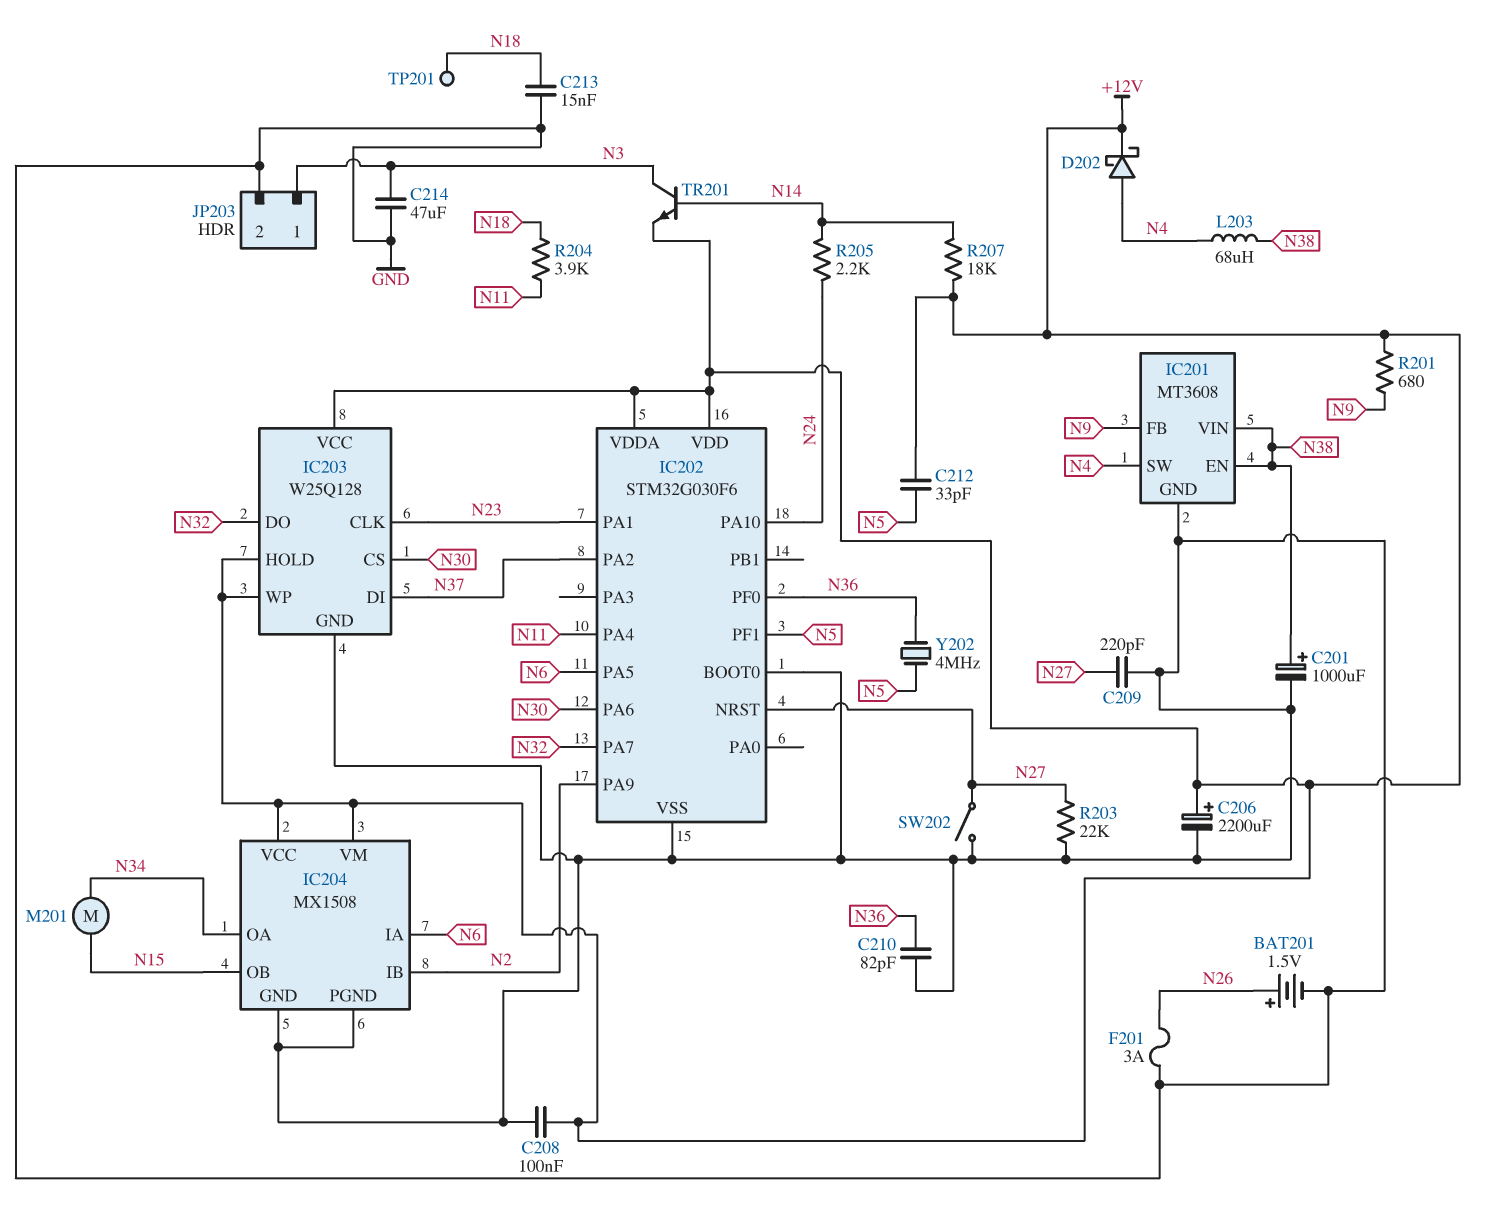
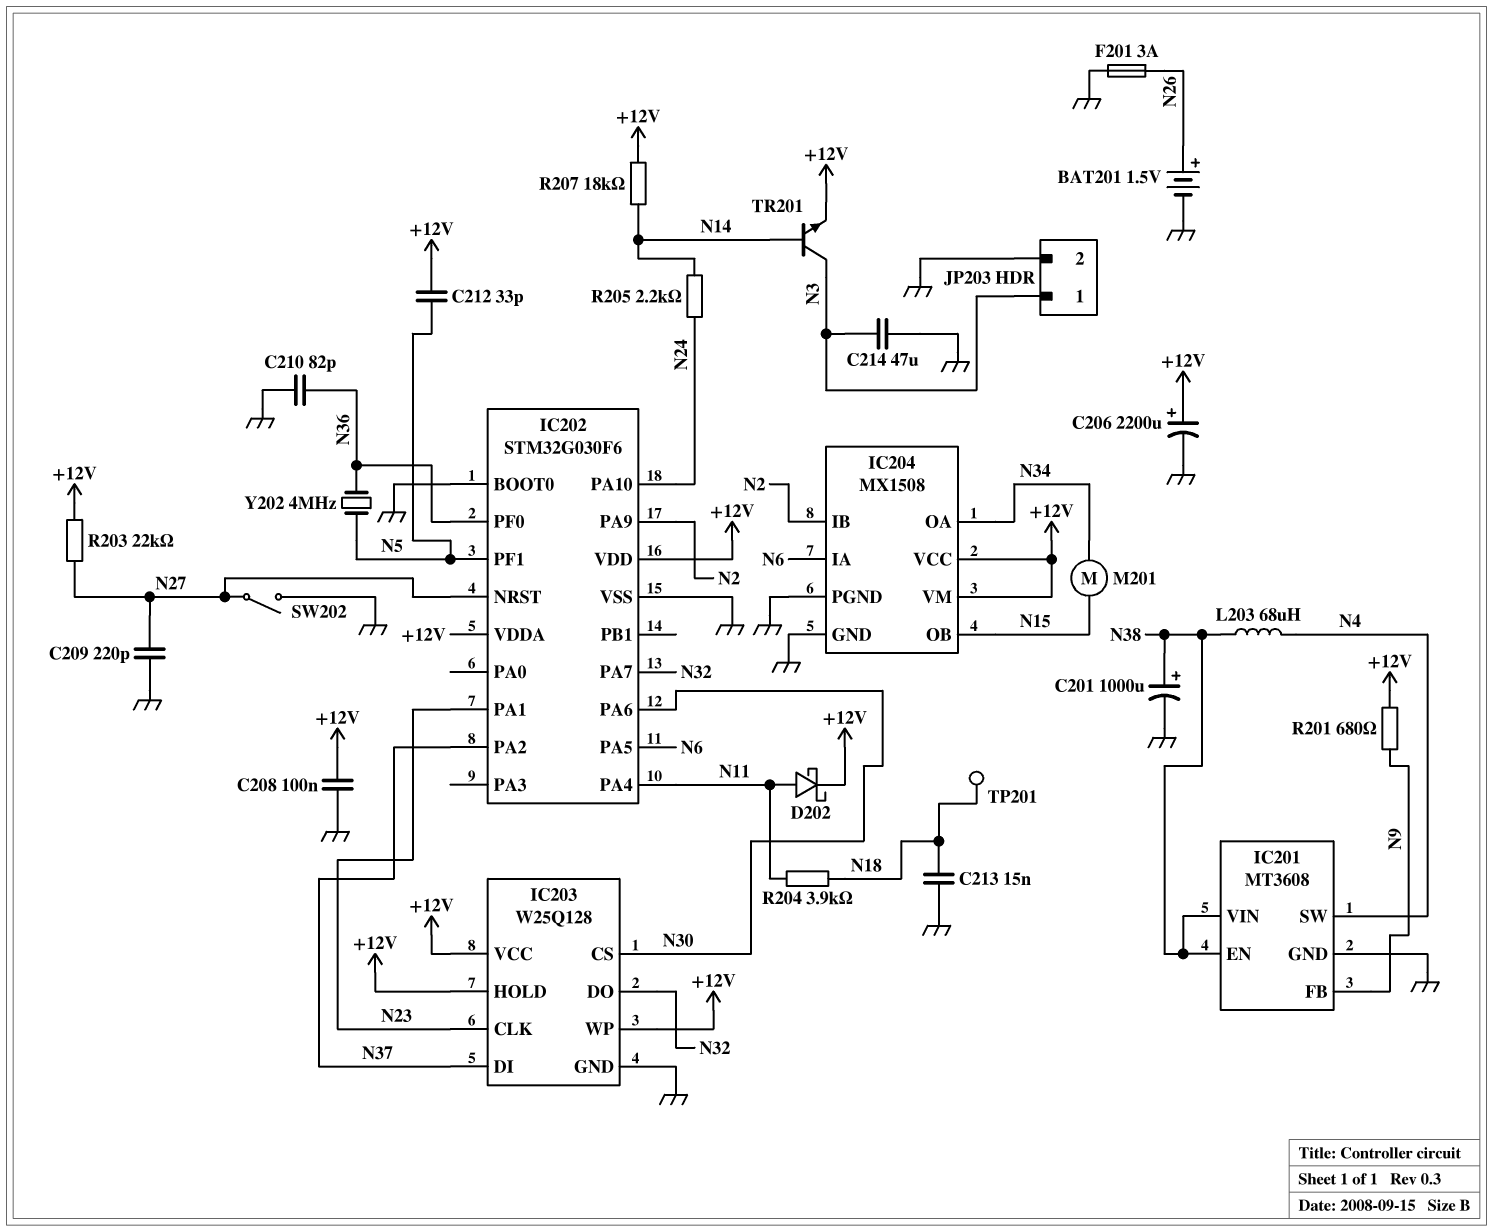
D202: schottky (A N4, K +12V) -> schottky (A N11, K +12V)
R203: 22k (GND, N27) -> 22k (+12V, N27)

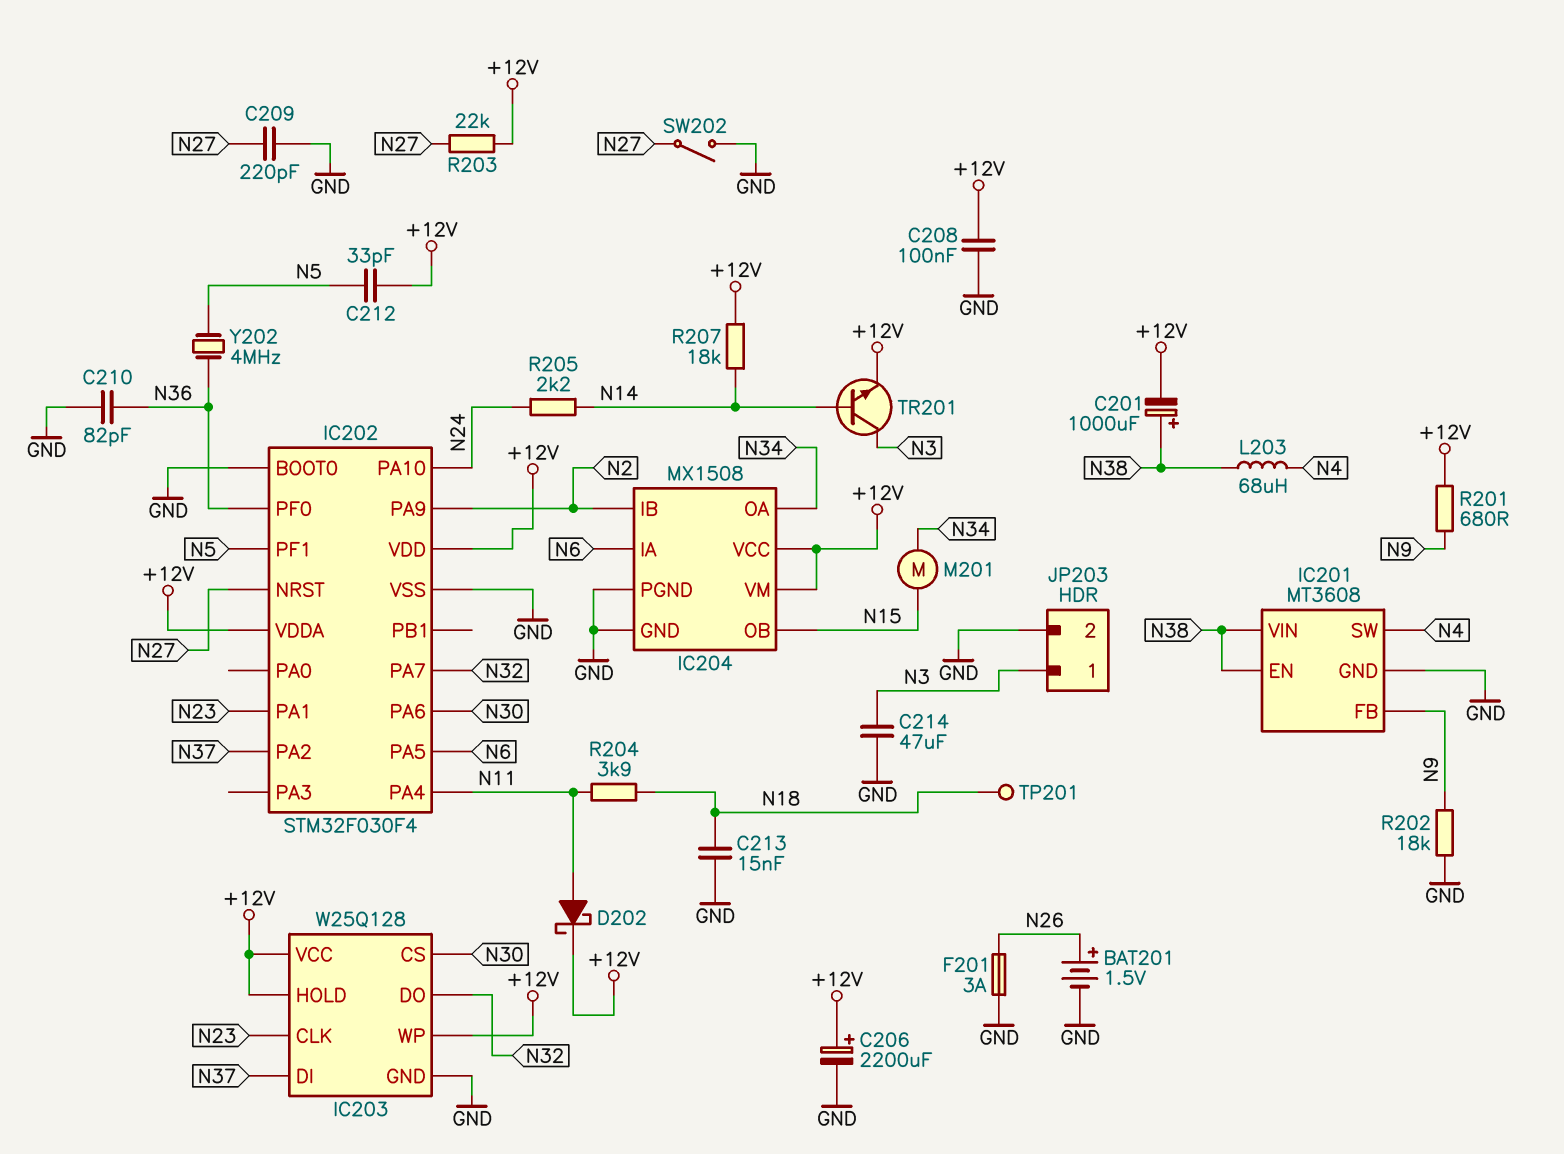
C201: 1000uF (plus N38, minus GND) -> 1000uF (plus N38, minus +12V)
IC202: STM32G030F6 -> STM32F030F4
R202: none -> 18k (GND, N9)

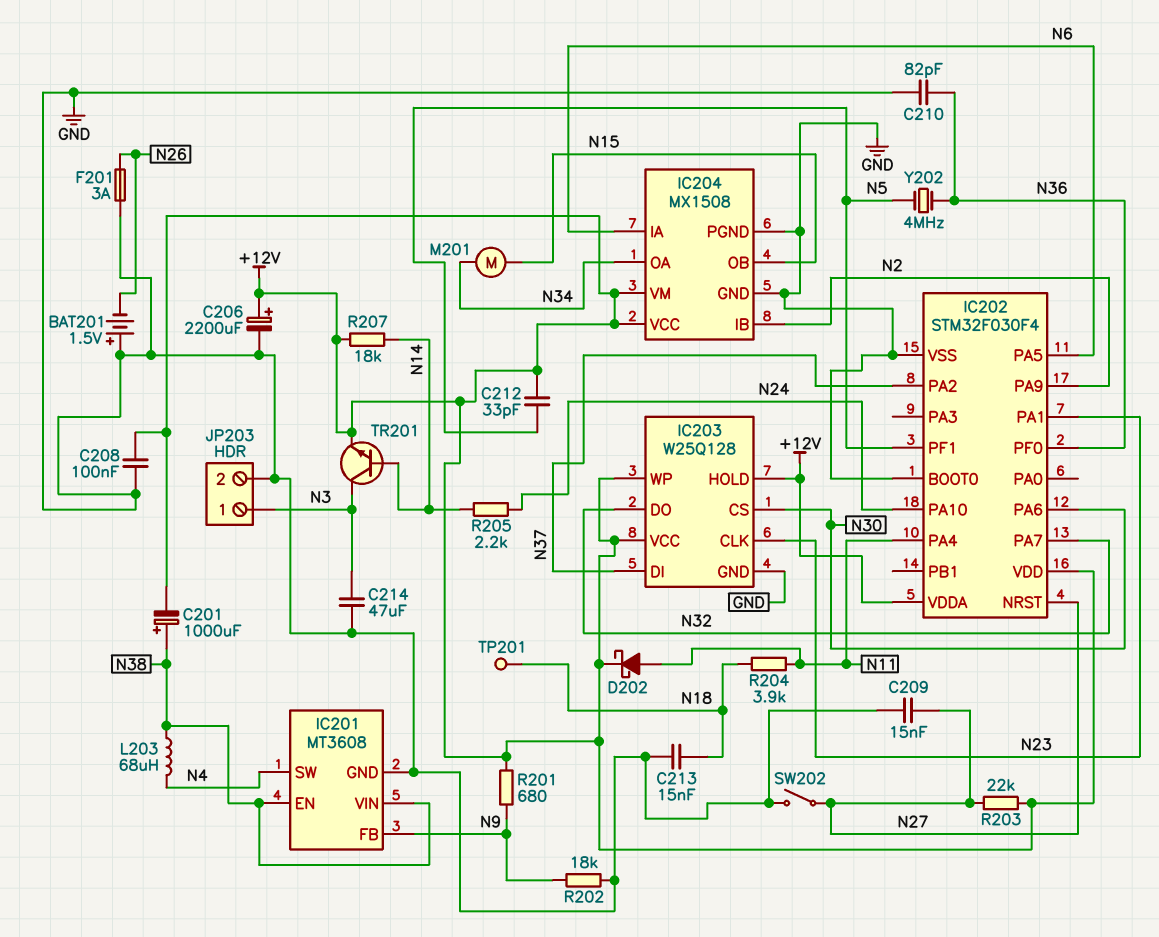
BAT201: 1.5V (plus N26, minus GND) -> 1.5V (plus GND, minus N26)
C209: 220pF (GND, N27) -> 15nF (GND, N27)

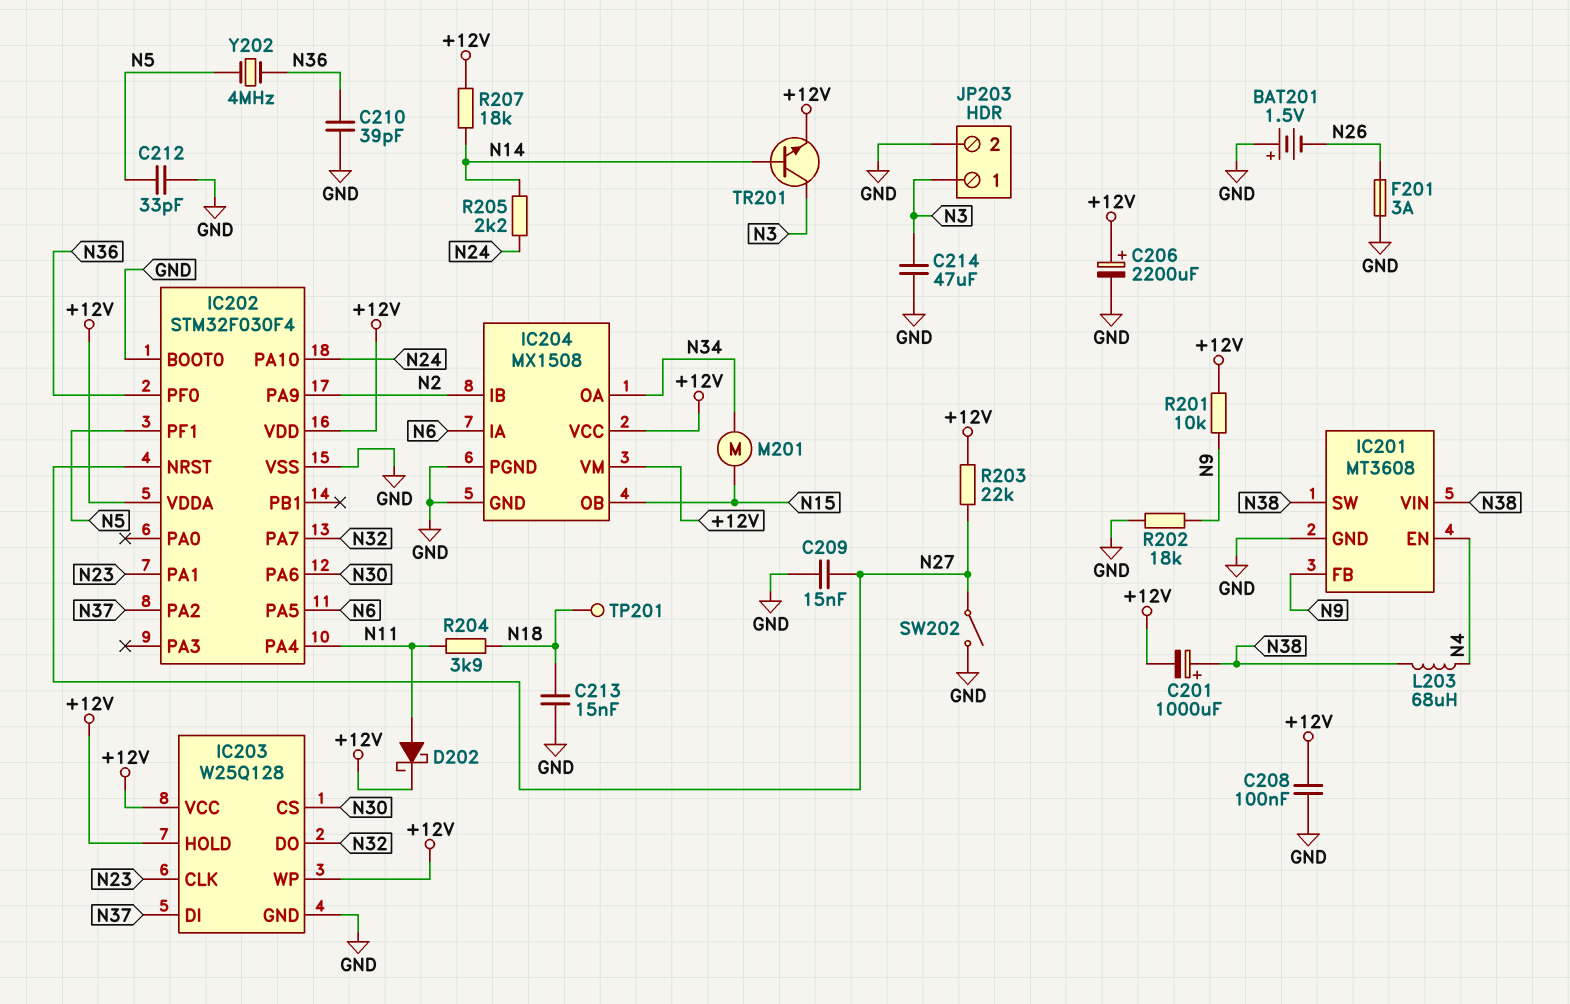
C210: 82pF (GND, N36) -> 39pF (GND, N36)
C212: 33pF (+12V, N5) -> 33pF (GND, N5)
IC201 pin EN: N38 -> N4
IC201 pin SW: N4 -> N38
R201: 680 (+12V, N9) -> 10k (+12V, N9)

